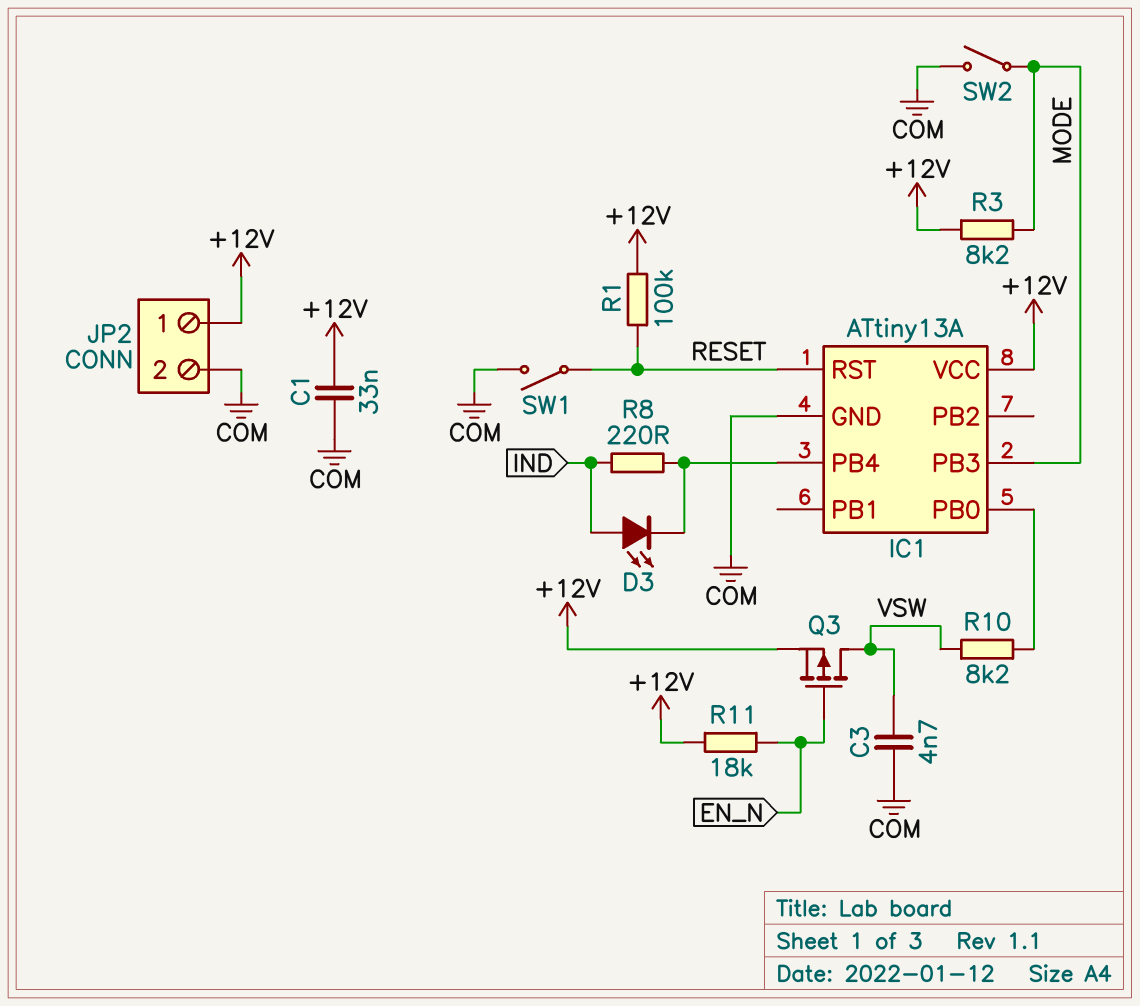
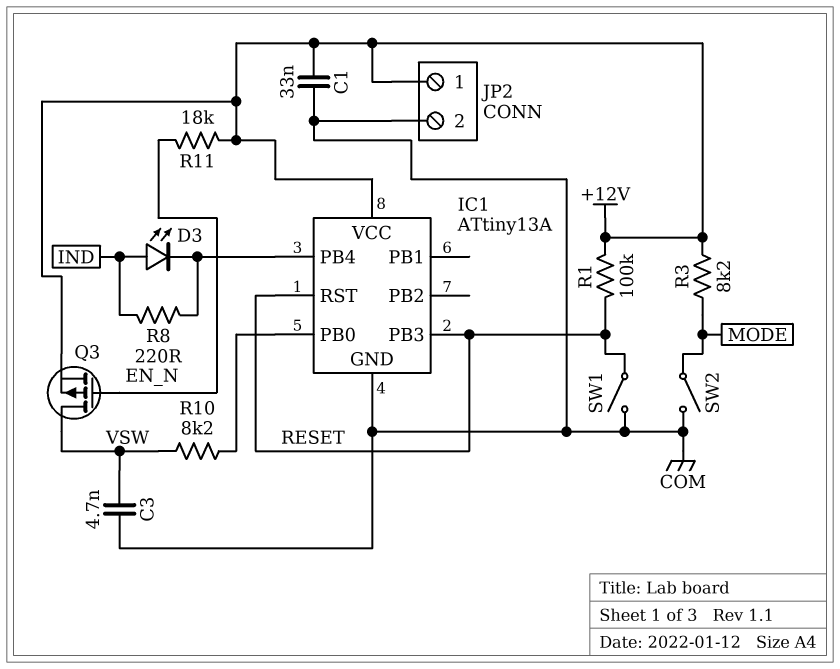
IC1 pin PB3: MODE -> RESET

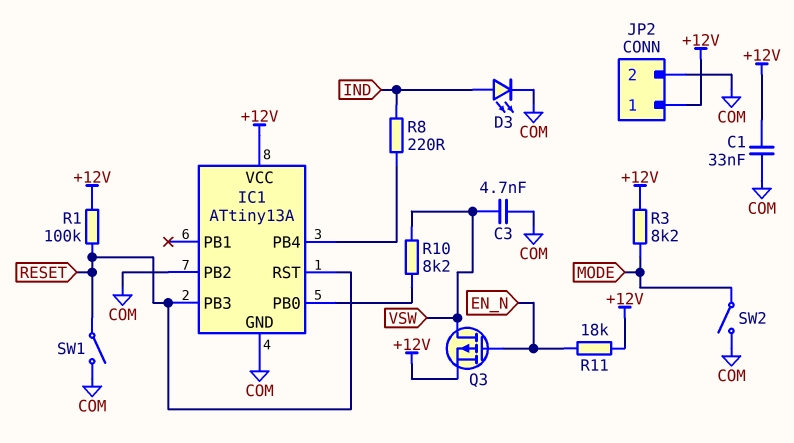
D3: LED (A IND, K IC1/PB4) -> LED (A IND, K COM)
IC1 pin PB2: none -> COM

